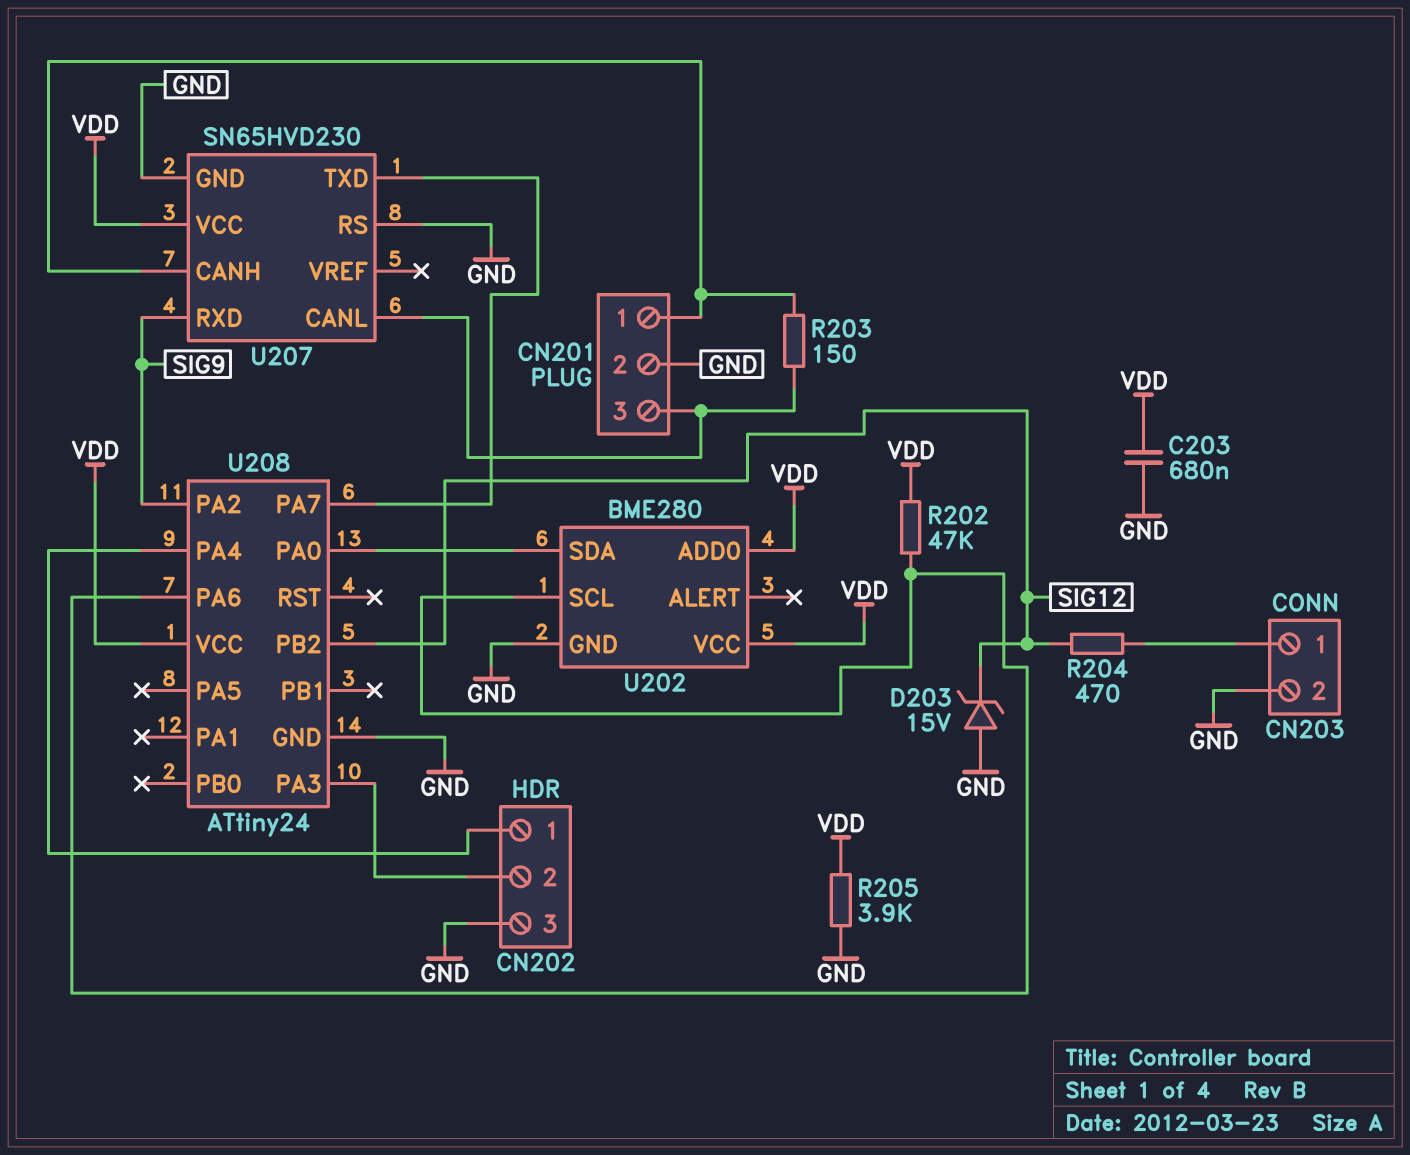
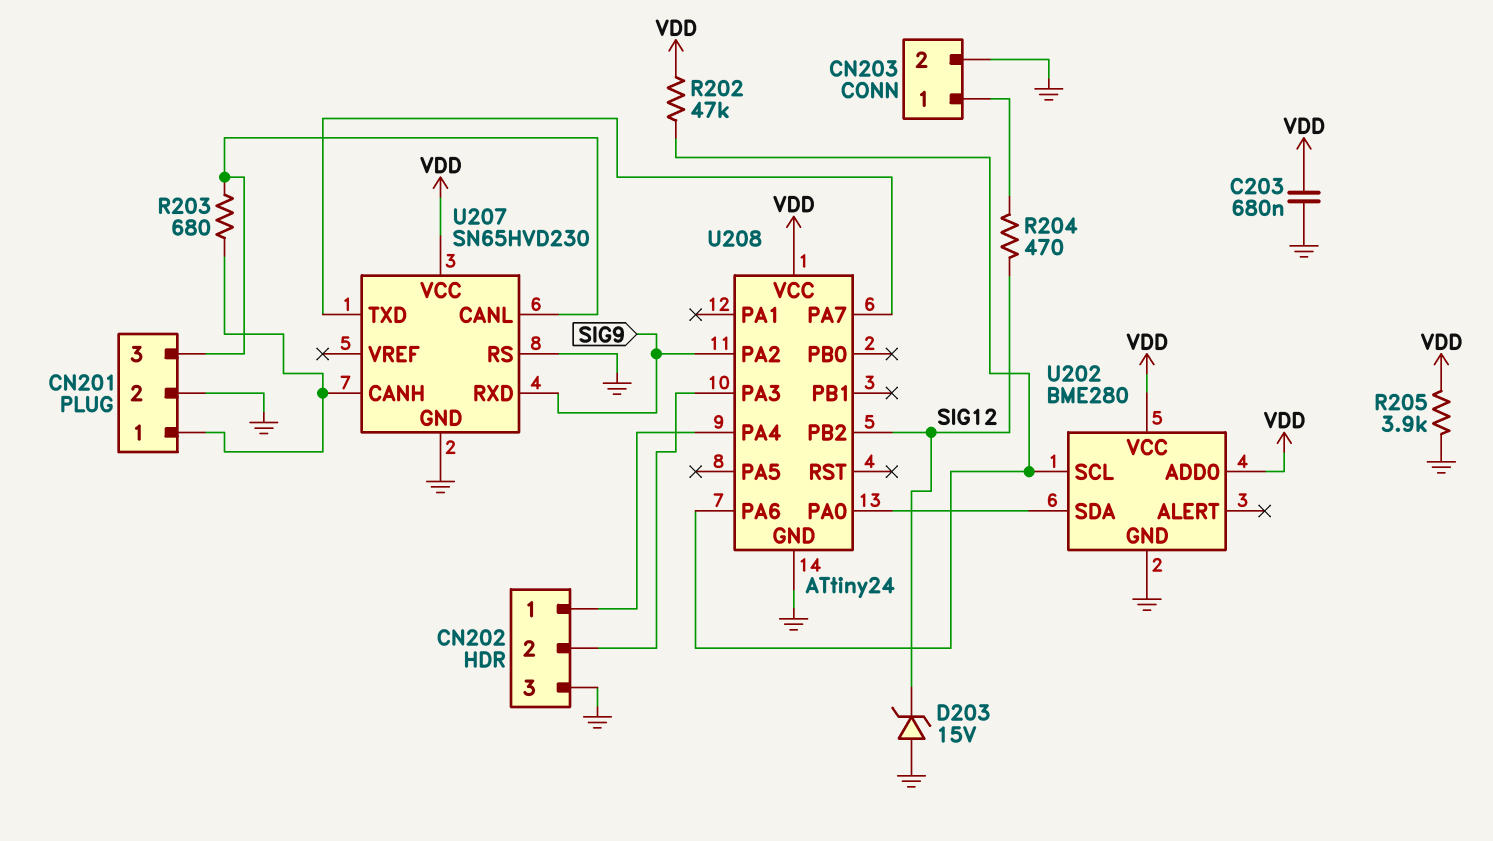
R203: 150 (CN201/1, CN201/3) -> 680 (CN201/1, CN201/3)

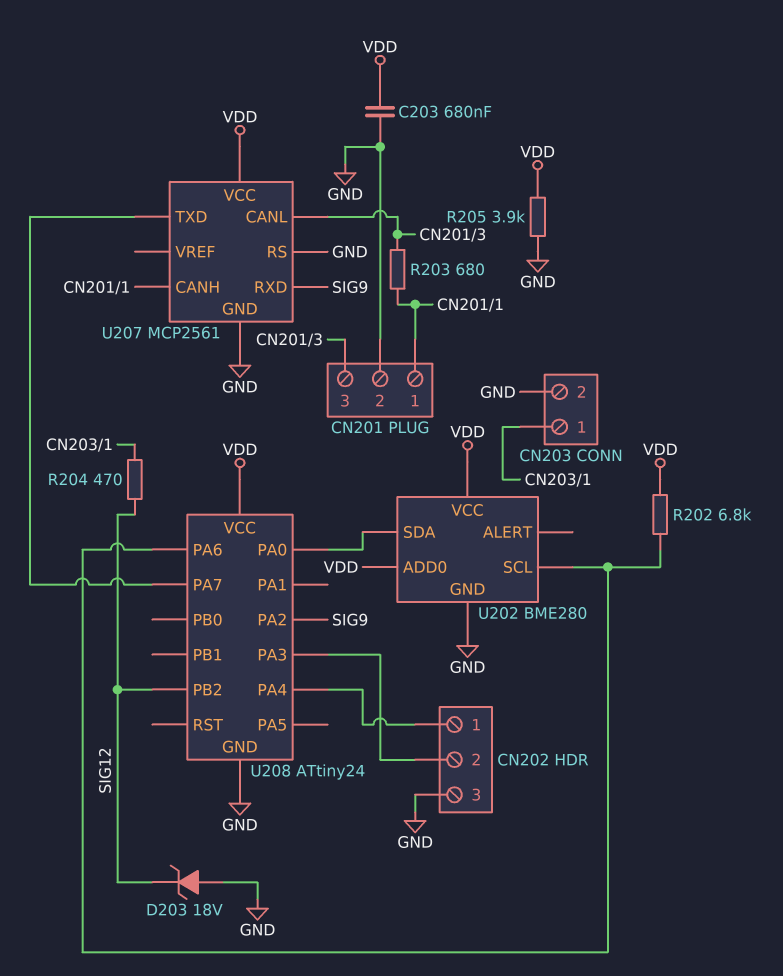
D203: zener 15V (A GND, K SIG12) -> zener 18V (A GND, K SIG12)
R202: 47k (U202/SCL, VDD) -> 6.8k (U202/SCL, VDD)
U207: SN65HVD230 -> MCP2561

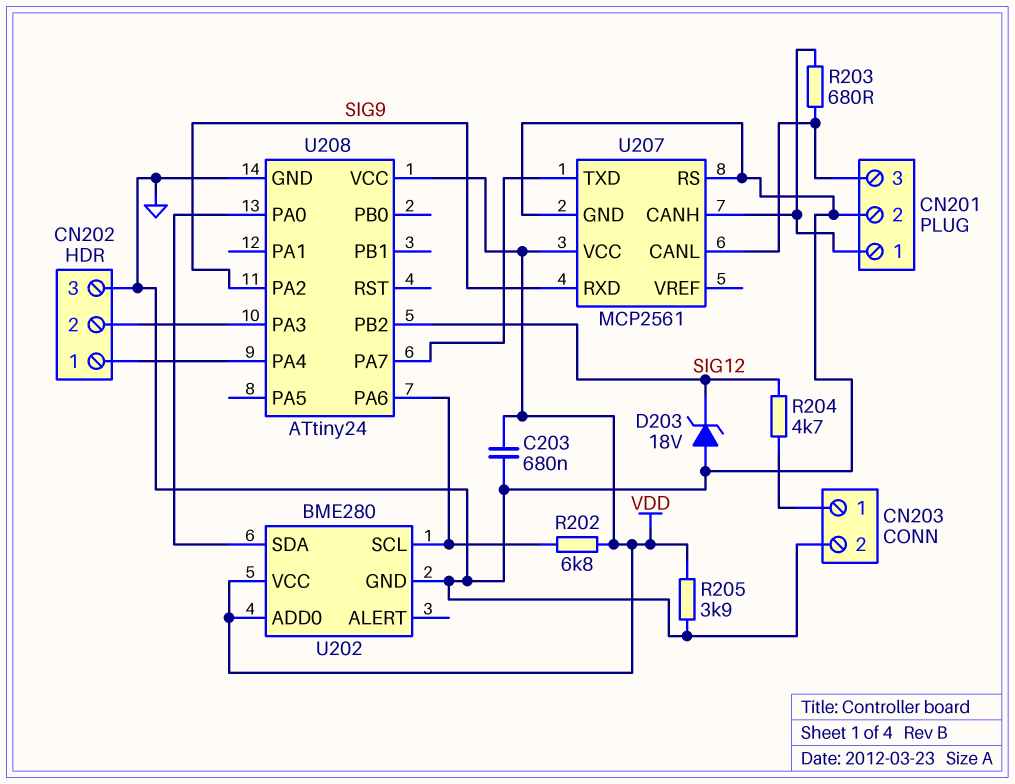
R204: 470 (CN203/1, SIG12) -> 4.7k (CN203/1, SIG12)

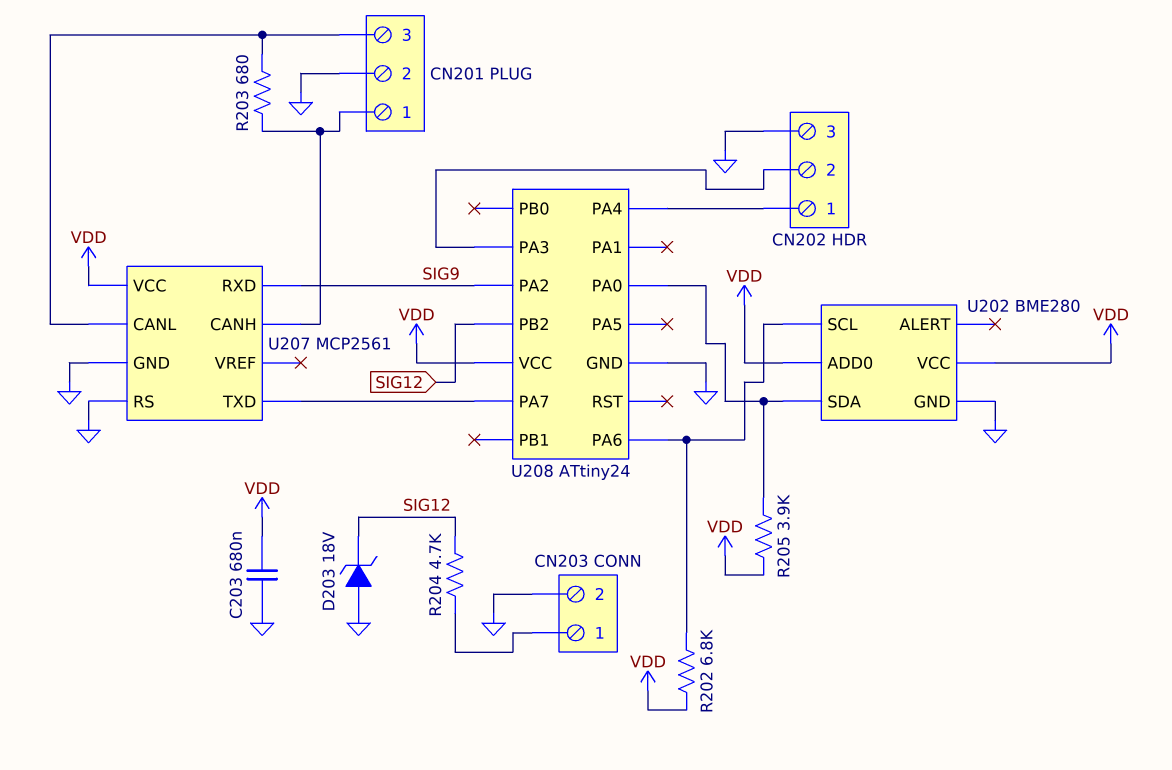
R205: 3.9k (GND, VDD) -> 3.9k (U202/SDA, VDD)

